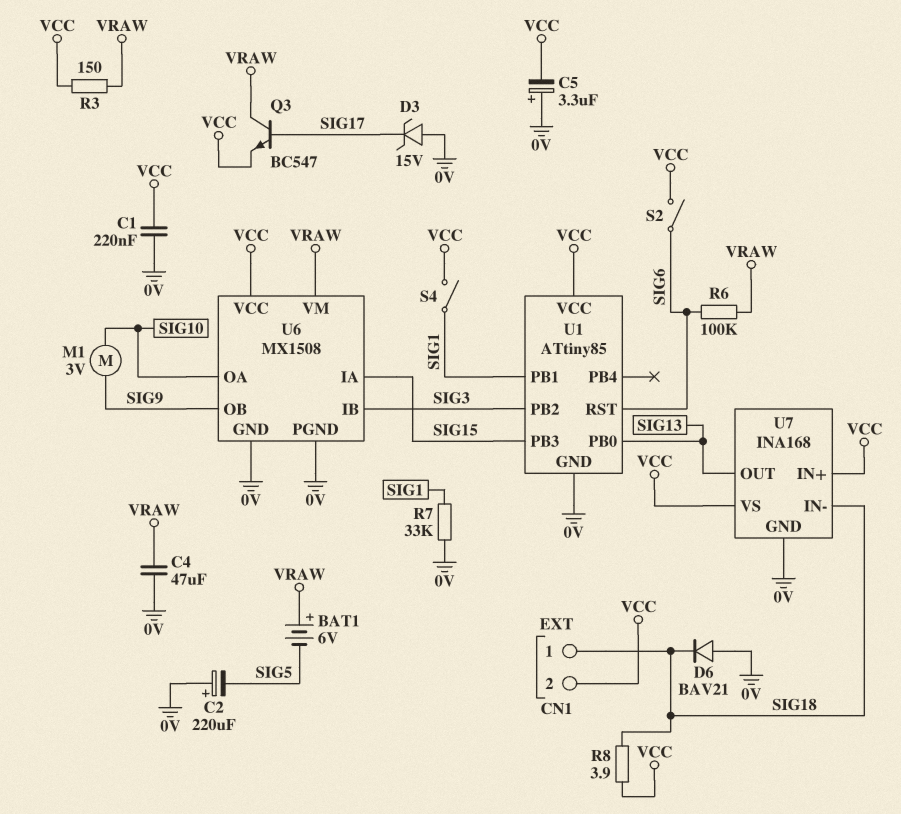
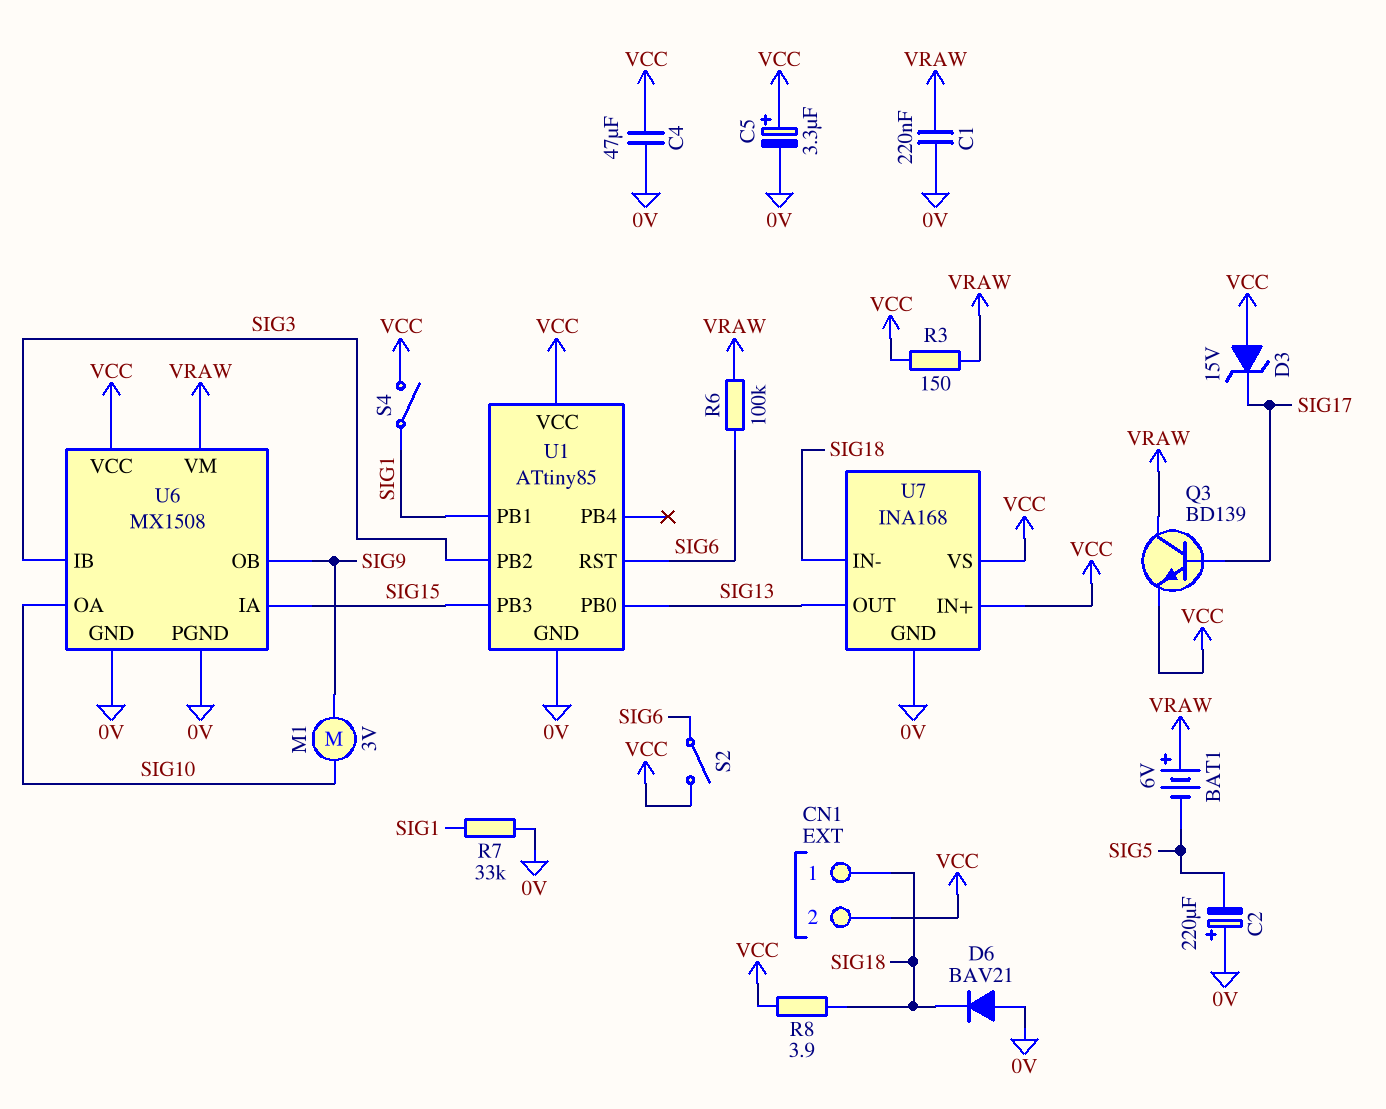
C1: 220nF (0V, VCC) -> 220nF (0V, VRAW)
C4: 47uF (0V, VRAW) -> 47uF (0V, VCC)
C5: 3.3uF (plus 0V, minus VCC) -> 3.3uF (plus VCC, minus 0V)
D3: zener 15V (A 0V, K SIG17) -> zener 15V (A VCC, K SIG17)
Q3: NPN BC547 (B SIG17, C VRAW, E VCC) -> NPN BD139 (B SIG17, C VRAW, E VCC)

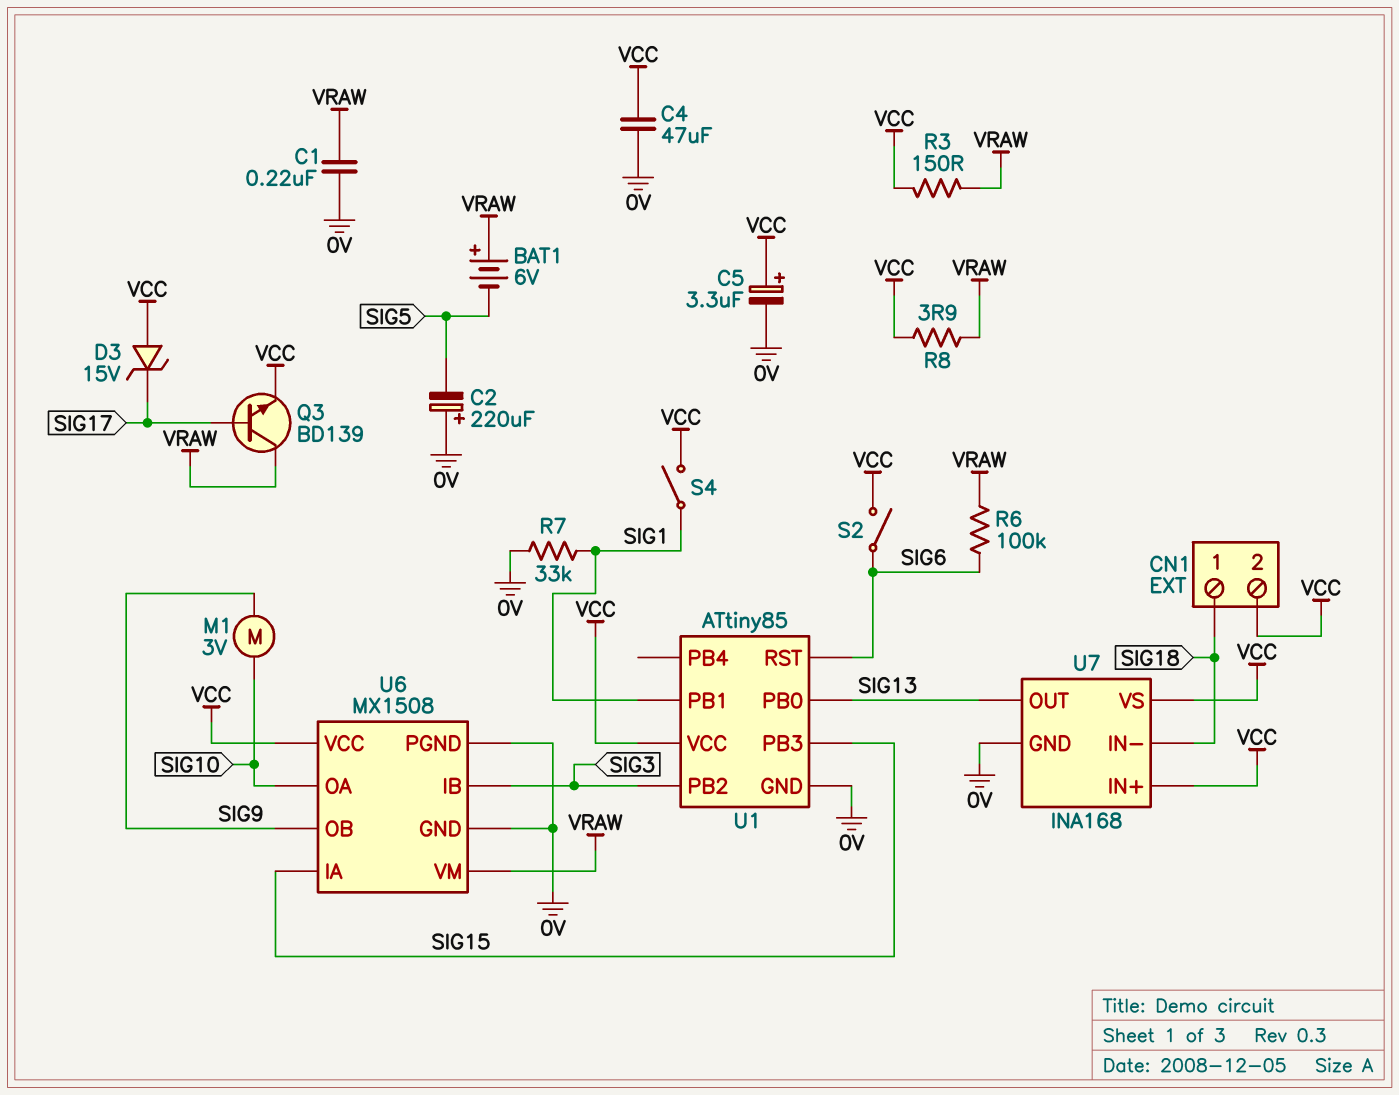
D6: diode BAV21 (A 0V, K SIG18) -> none
R8: 3.9 (SIG18, VCC) -> 3.9 (VCC, VRAW)

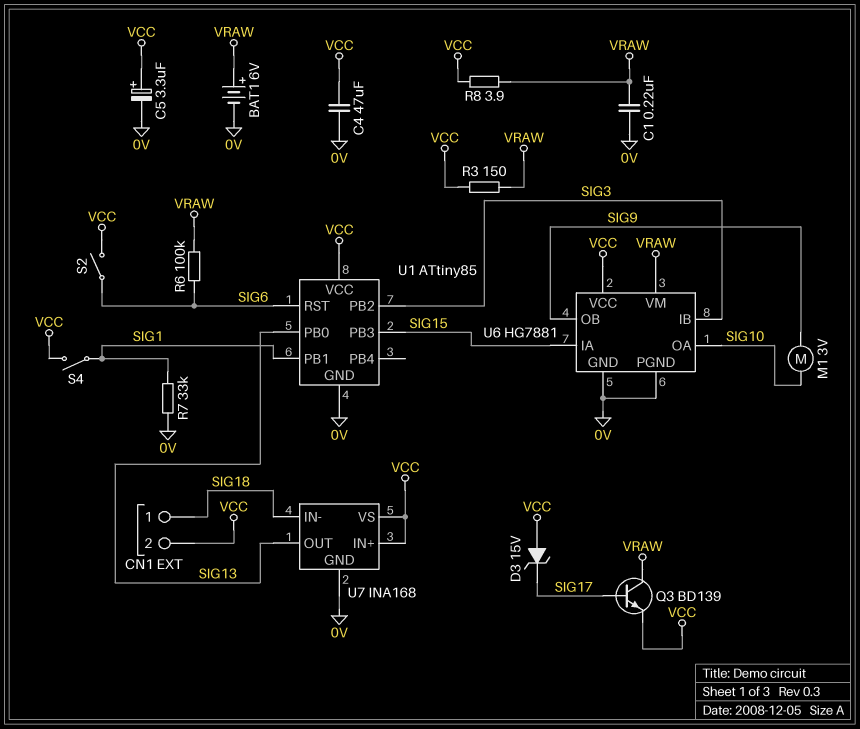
BAT1: 6V (plus VRAW, minus SIG5) -> 6V (plus VRAW, minus 0V)
C2: 220uF (plus 0V, minus SIG5) -> none
U6: MX1508 -> HG7881

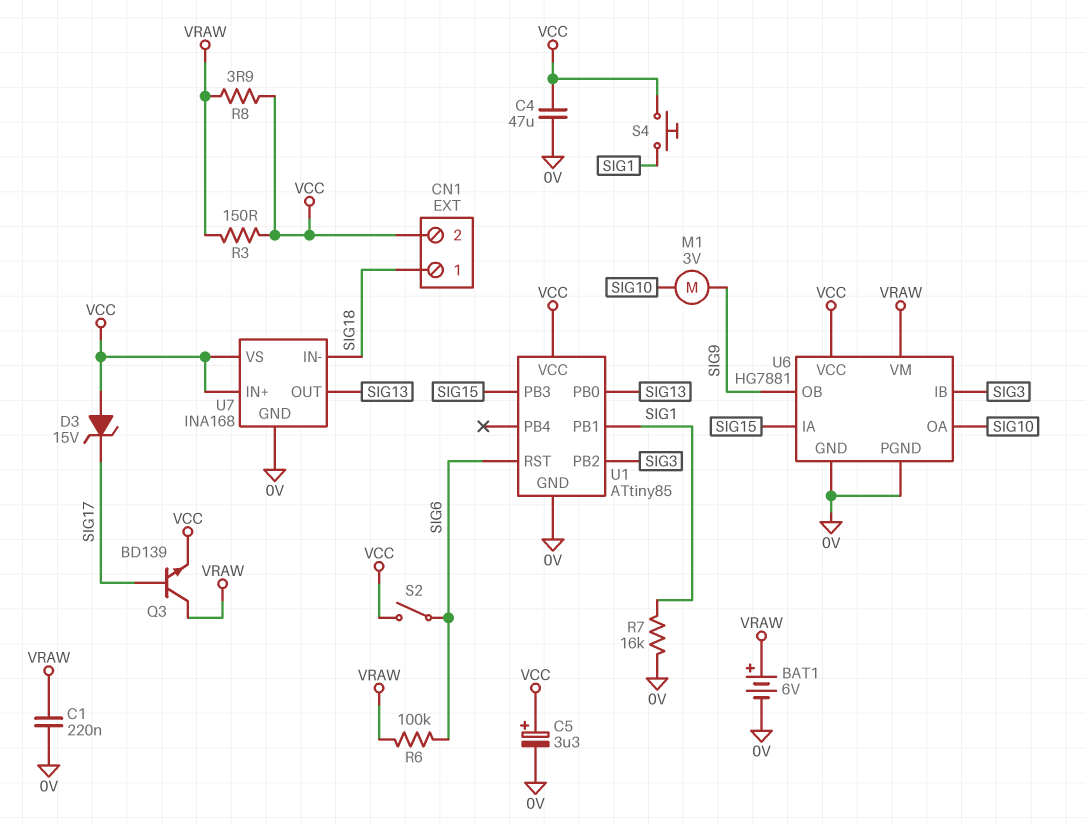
R7: 33k (0V, SIG1) -> 16k (0V, SIG1)
S4: switch (SIG1, VCC) -> button (SIG1, VCC)

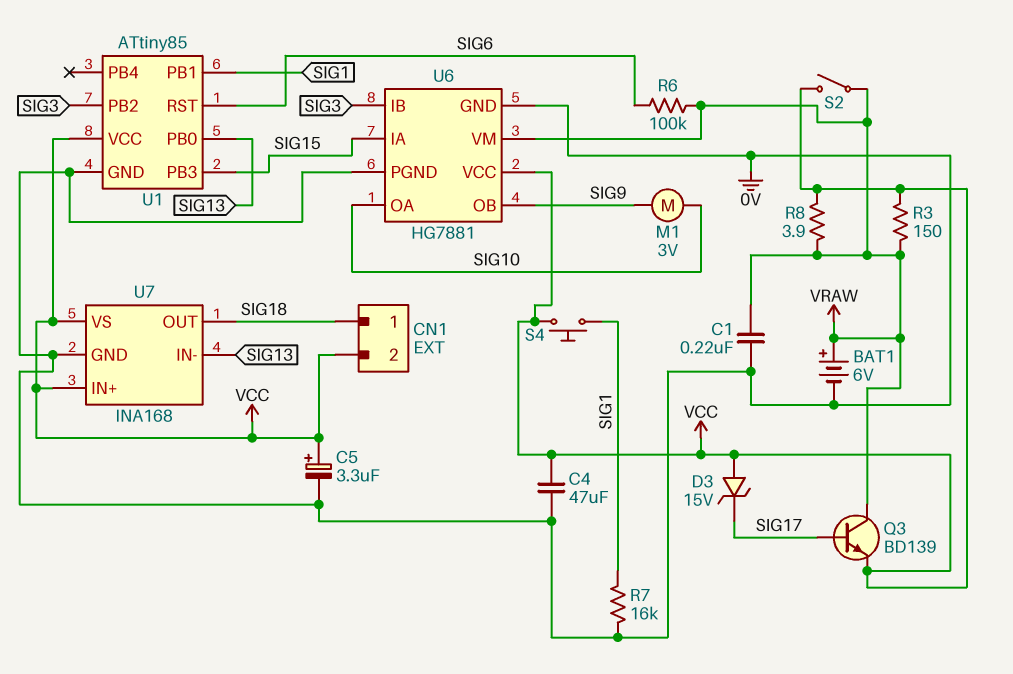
S2: switch (SIG6, VCC) -> switch (VCC, VRAW)
U7 pin IN-: SIG18 -> SIG13
U7 pin OUT: SIG13 -> SIG18

